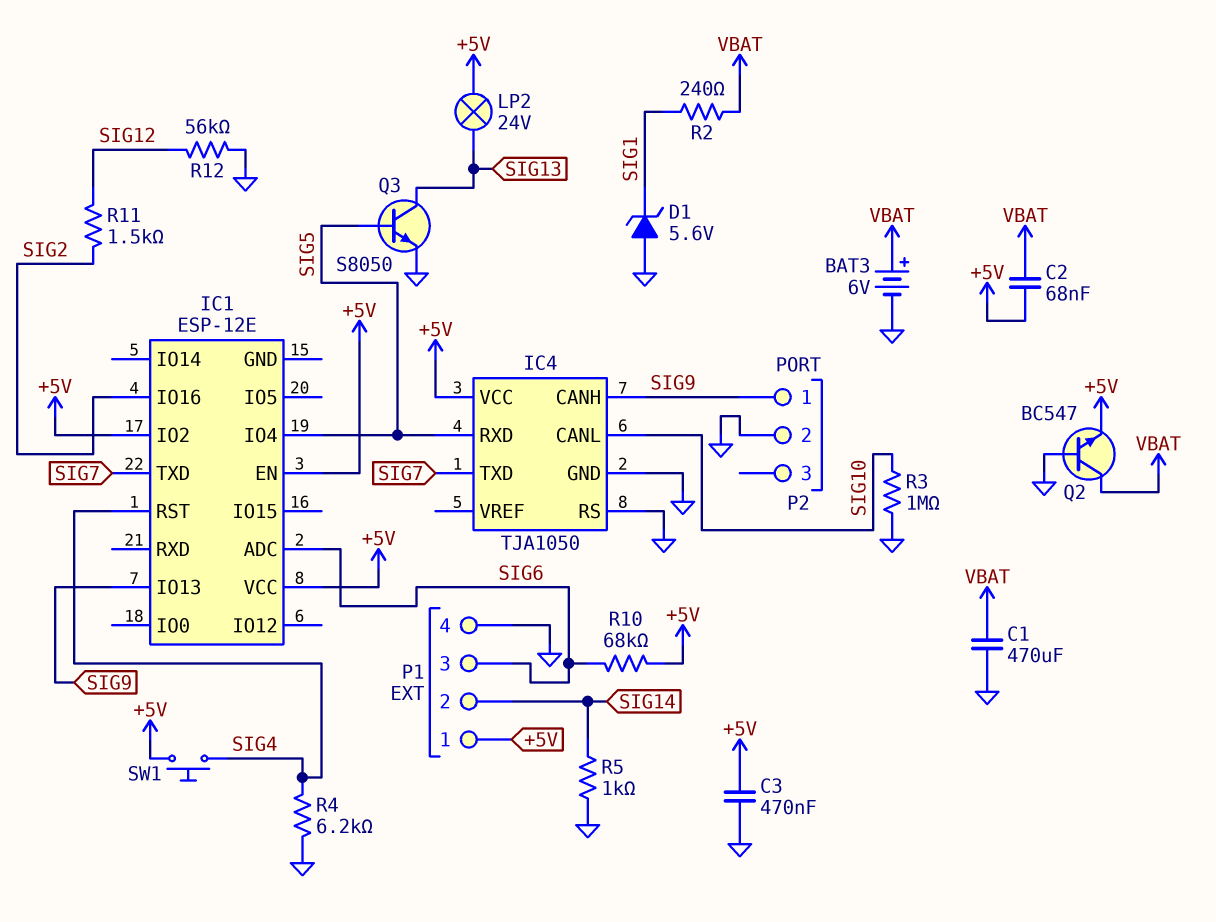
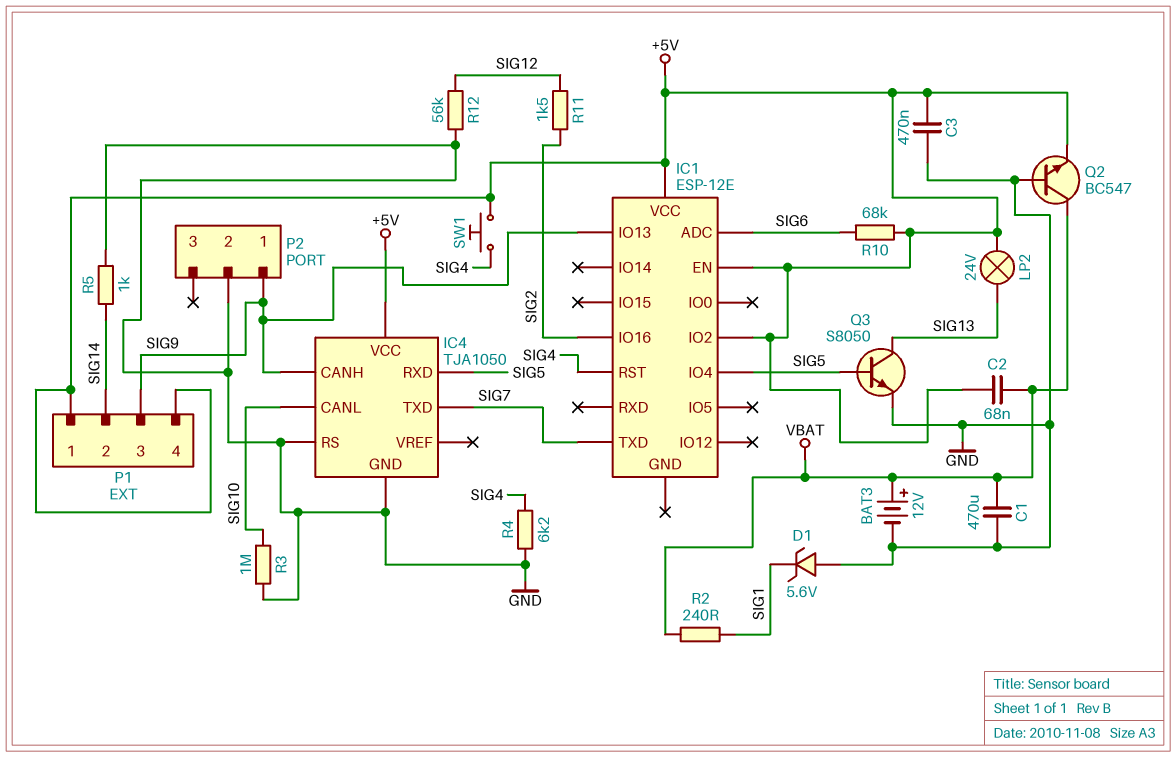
BAT3: 6V (plus VBAT, minus GND) -> 12V (plus VBAT, minus GND)
P1 pin 3: SIG6 -> SIG9
P1 pin 4: GND -> +5V

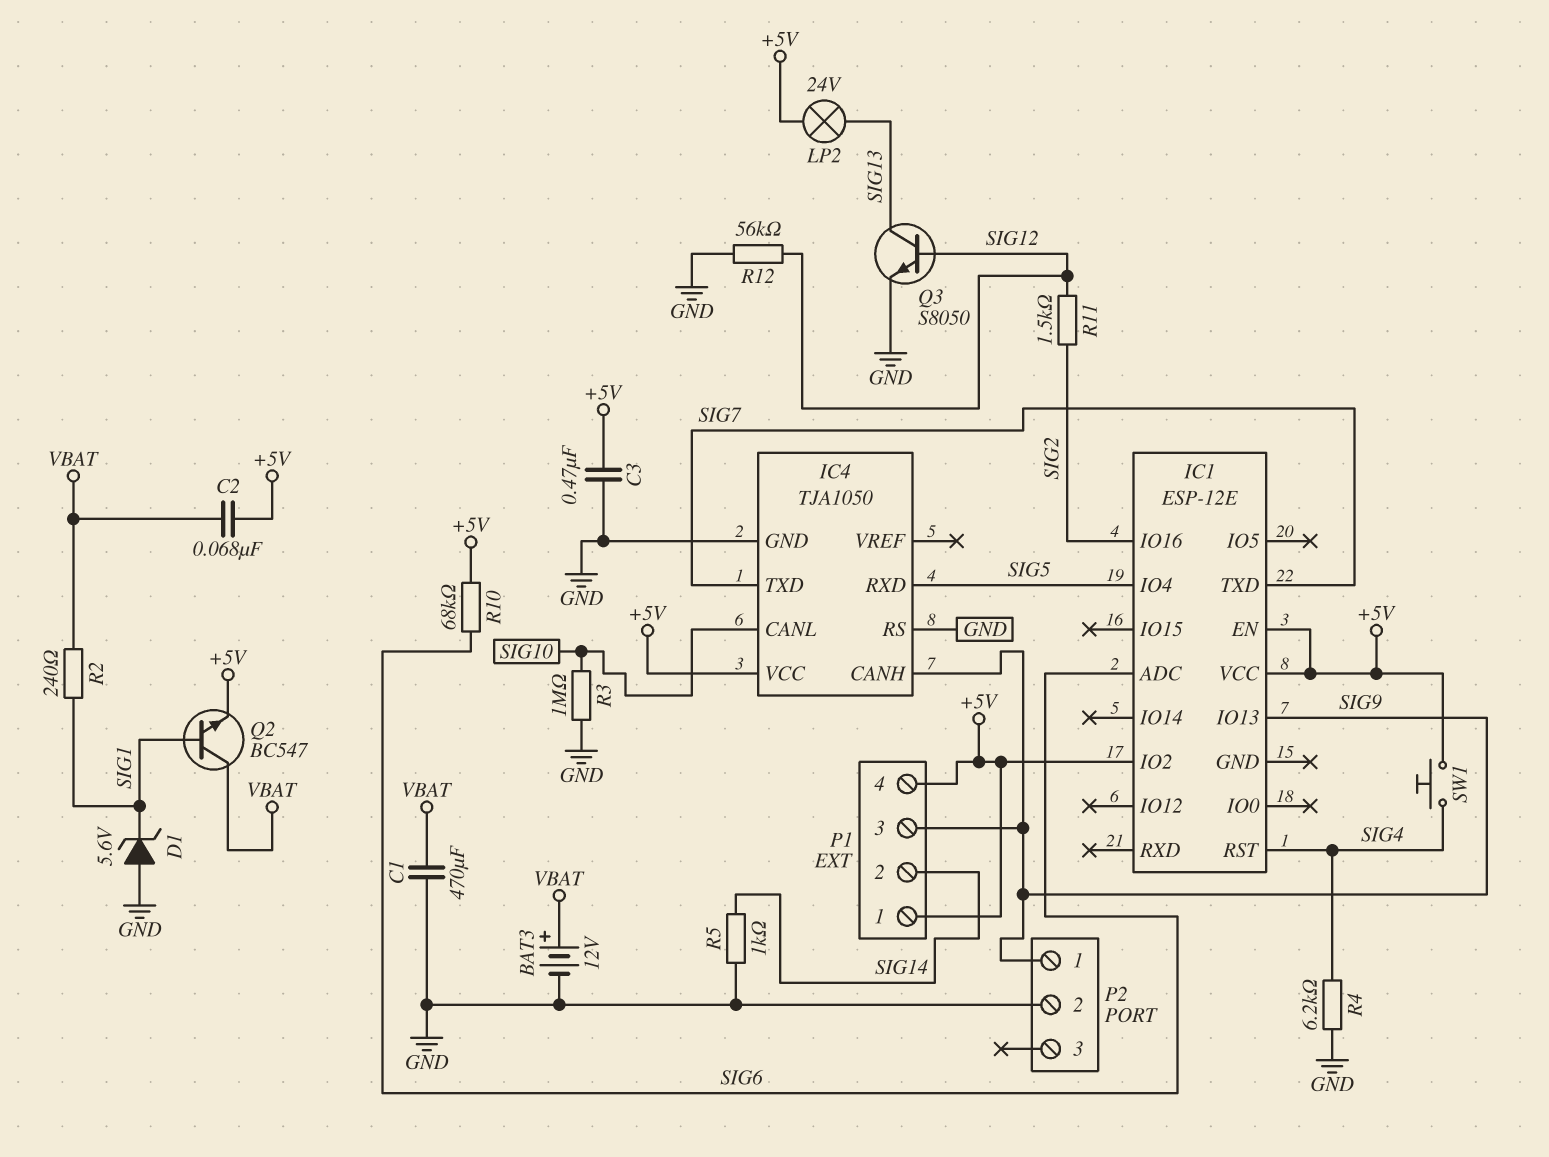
Q2: NPN BC547 (B GND, C VBAT, E +5V) -> NPN BC547 (B SIG1, C VBAT, E +5V)
Q3: NPN S8050 (B SIG5, C SIG13, E GND) -> NPN S8050 (B SIG12, C SIG13, E GND)

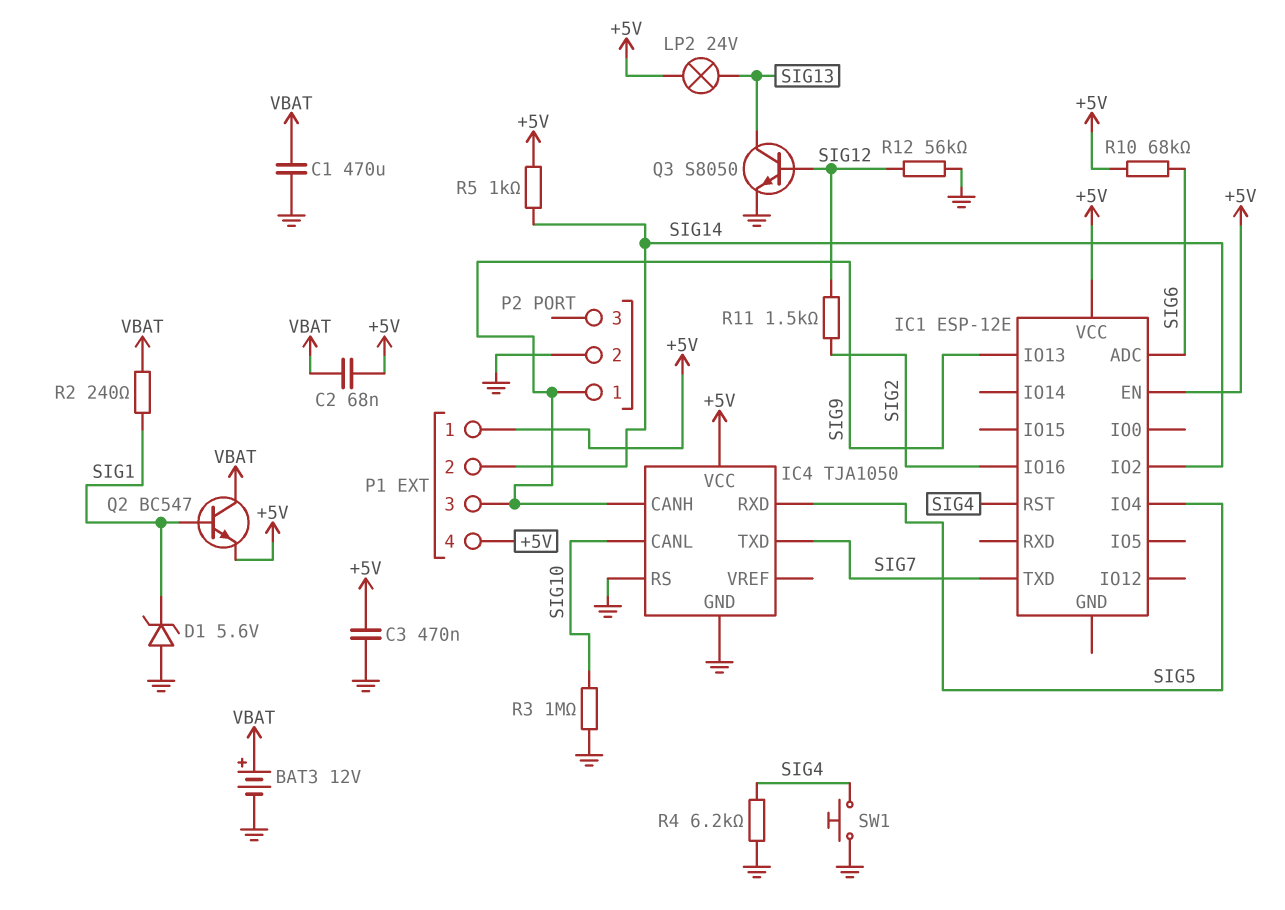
IC1 pin IO2: +5V -> SIG14
R5: 1k (GND, SIG14) -> 1k (+5V, SIG14)
SW1: button (+5V, SIG4) -> button (GND, SIG4)

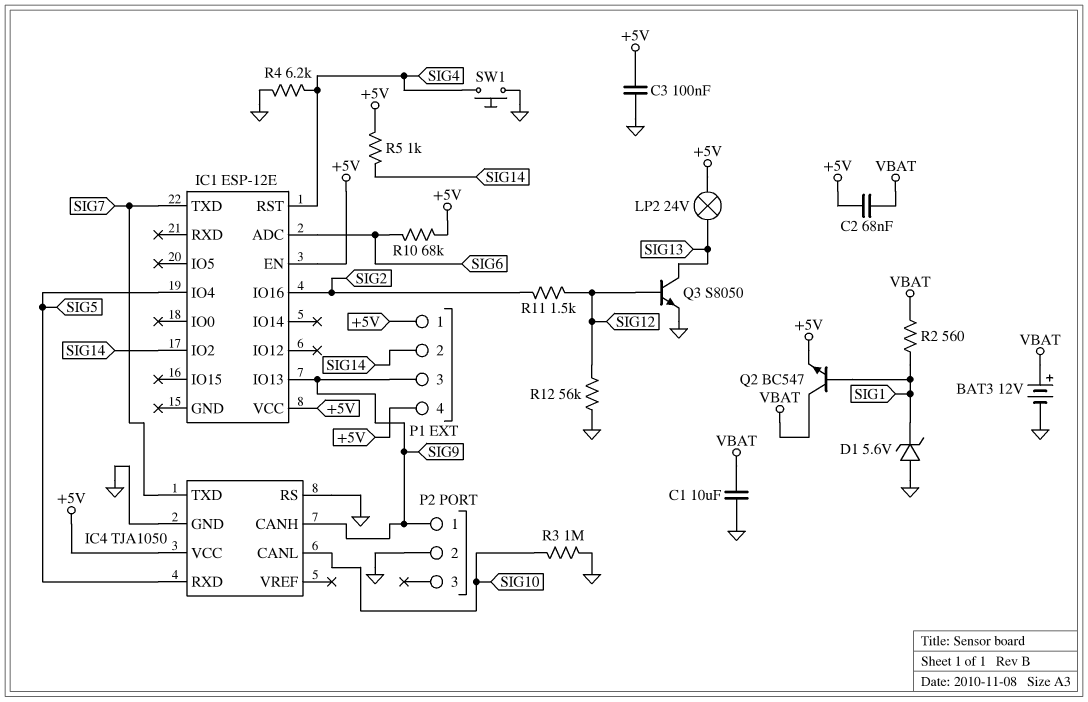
C1: 470uF (GND, VBAT) -> 10uF (GND, VBAT)
C3: 470nF (+5V, GND) -> 100nF (+5V, GND)
R2: 240 (SIG1, VBAT) -> 560 (SIG1, VBAT)

